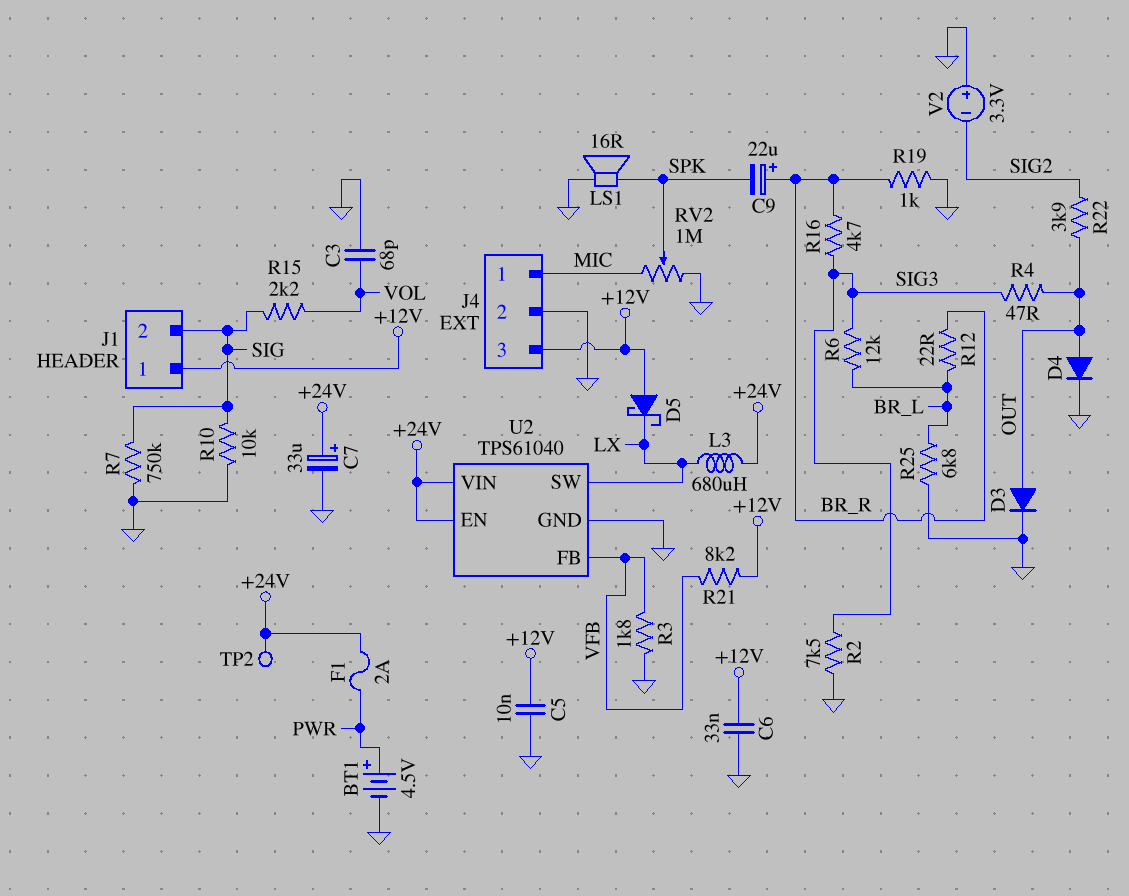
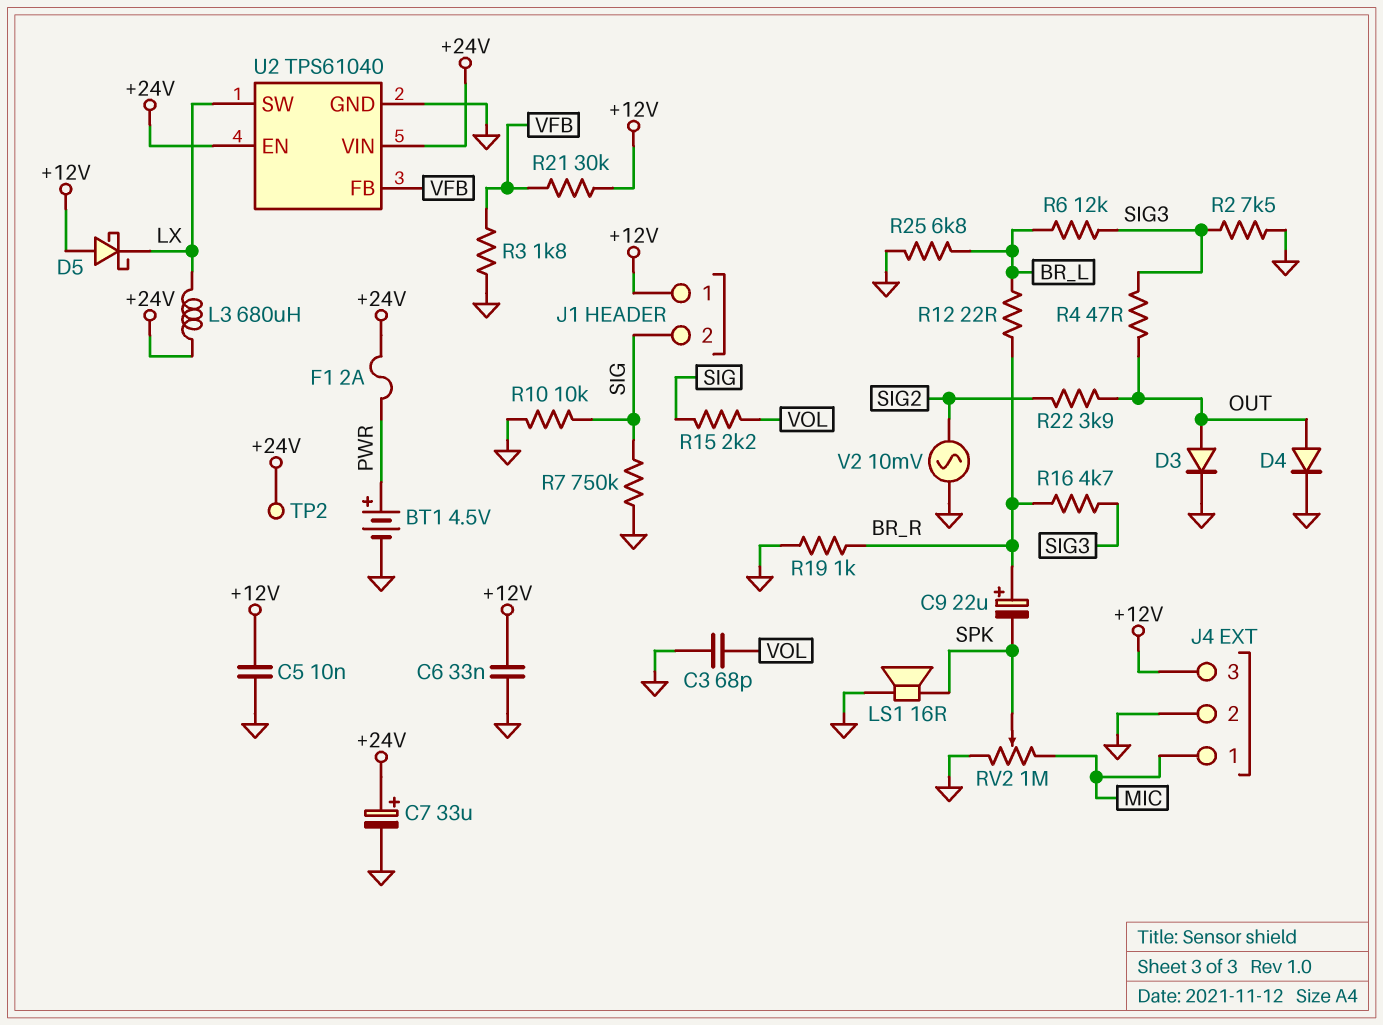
R21: 8.2k (+12V, VFB) -> 30k (+12V, VFB)
V2: 3.3V (plus GND, minus SIG2) -> AC 10mV (GND, SIG2)

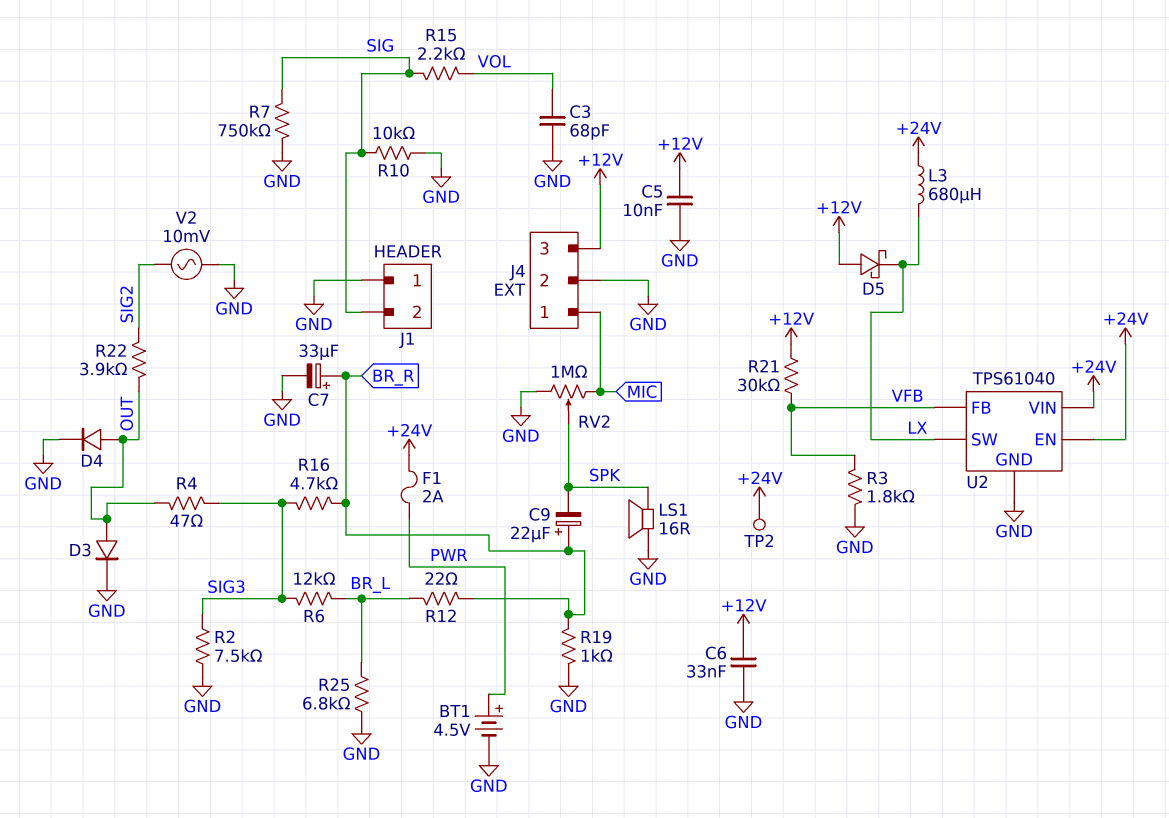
C7: 33uF (plus +24V, minus GND) -> 33uF (plus BR_R, minus GND)
J1 pin 1: +12V -> GND

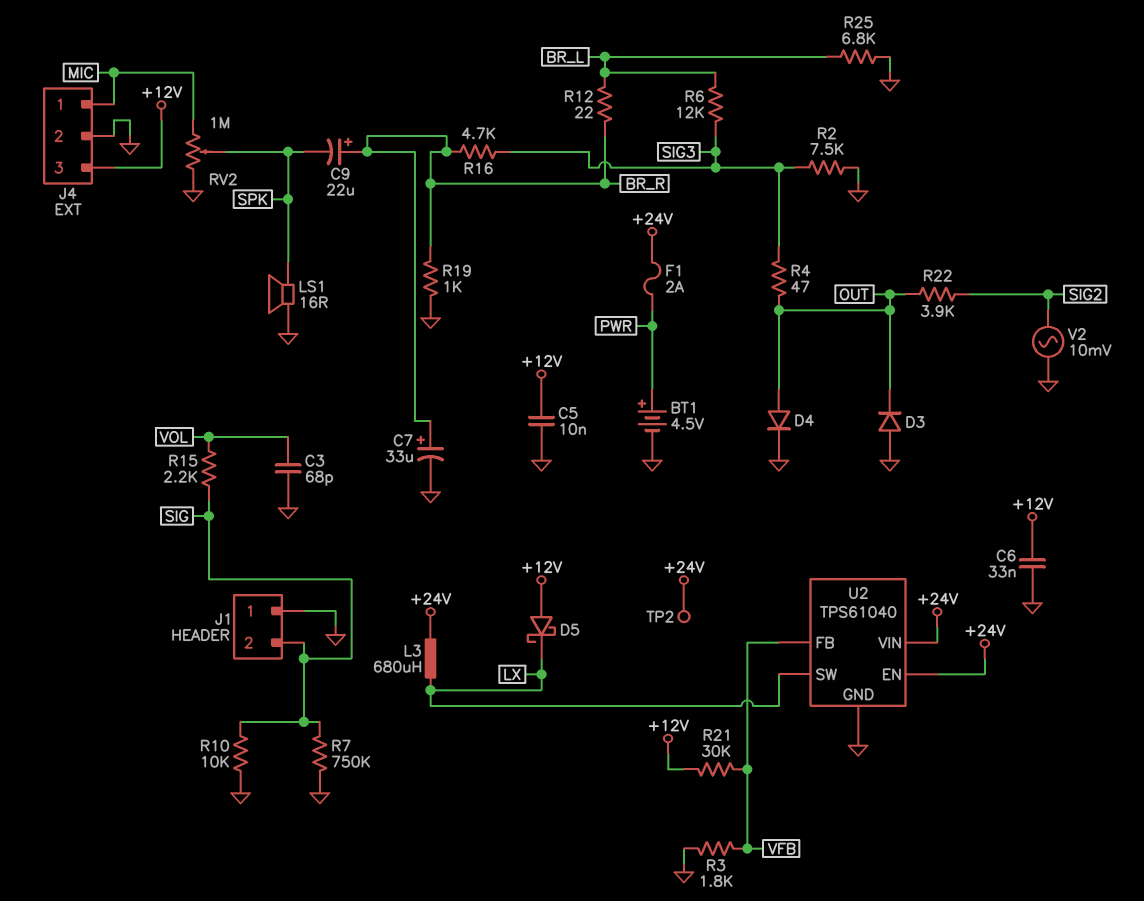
D3: diode (A OUT, K GND) -> diode (A GND, K OUT)

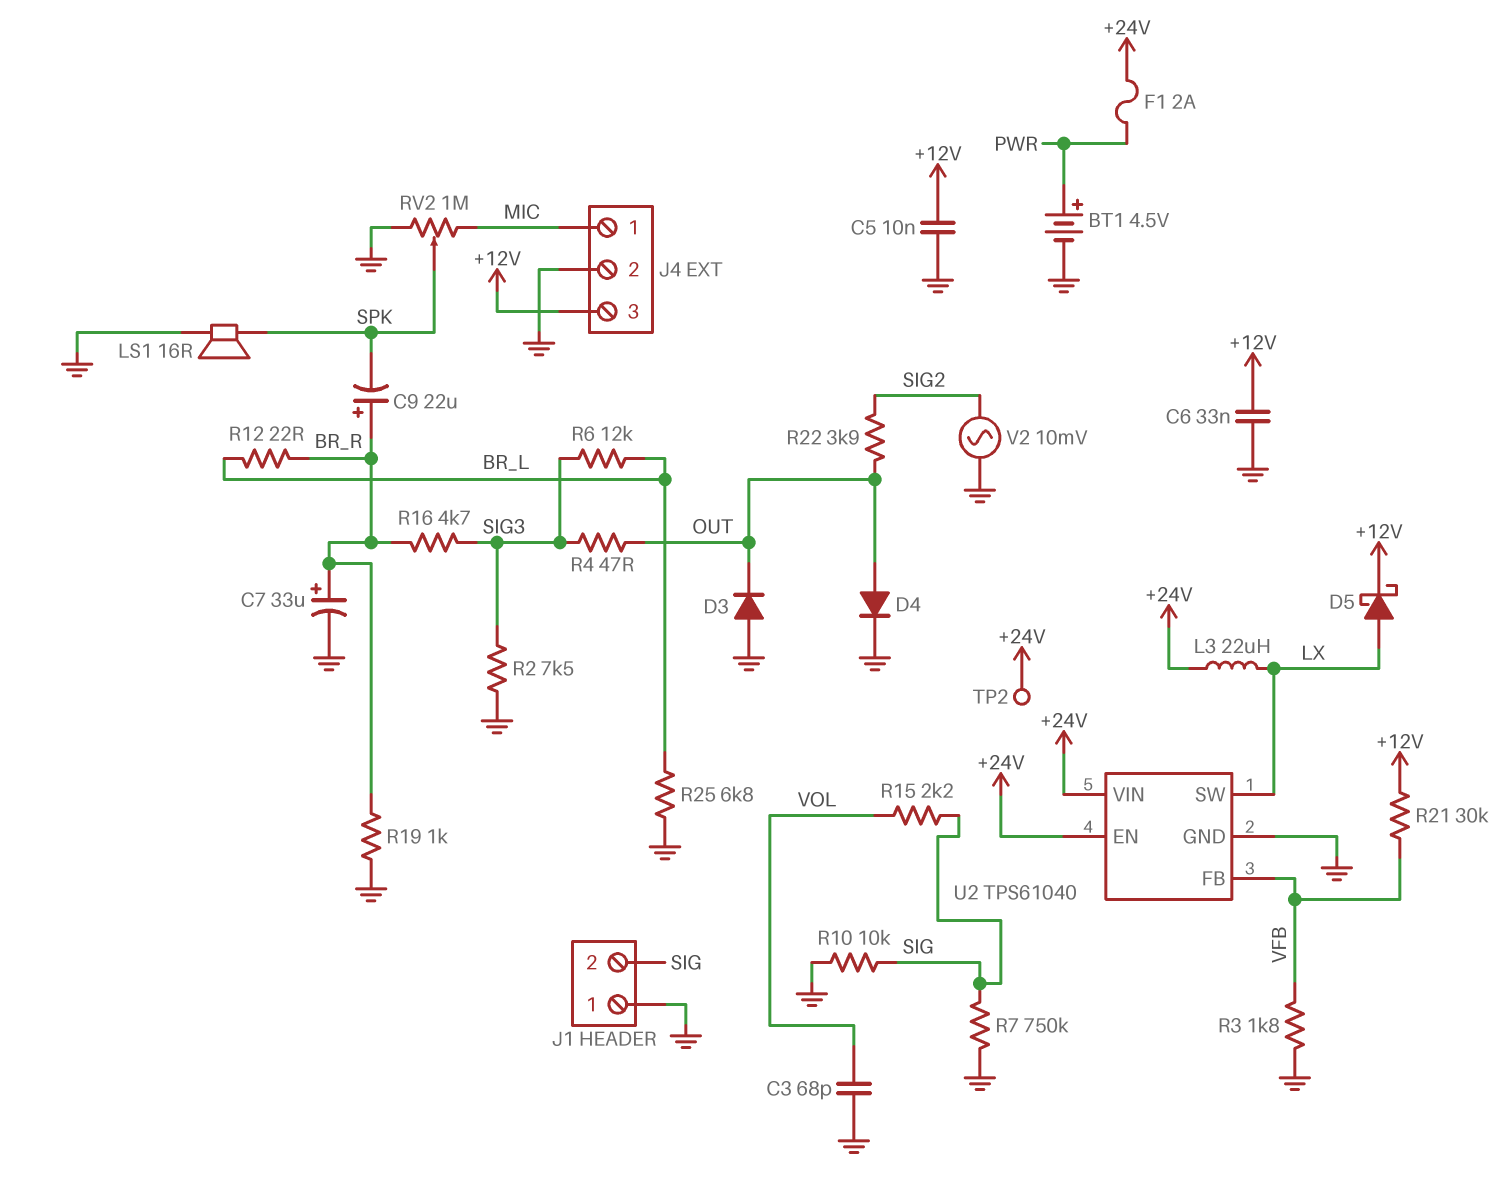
D5: schottky (A +12V, K LX) -> schottky (A LX, K +12V)
L3: 680uH (+24V, LX) -> 22uH (+24V, LX)

